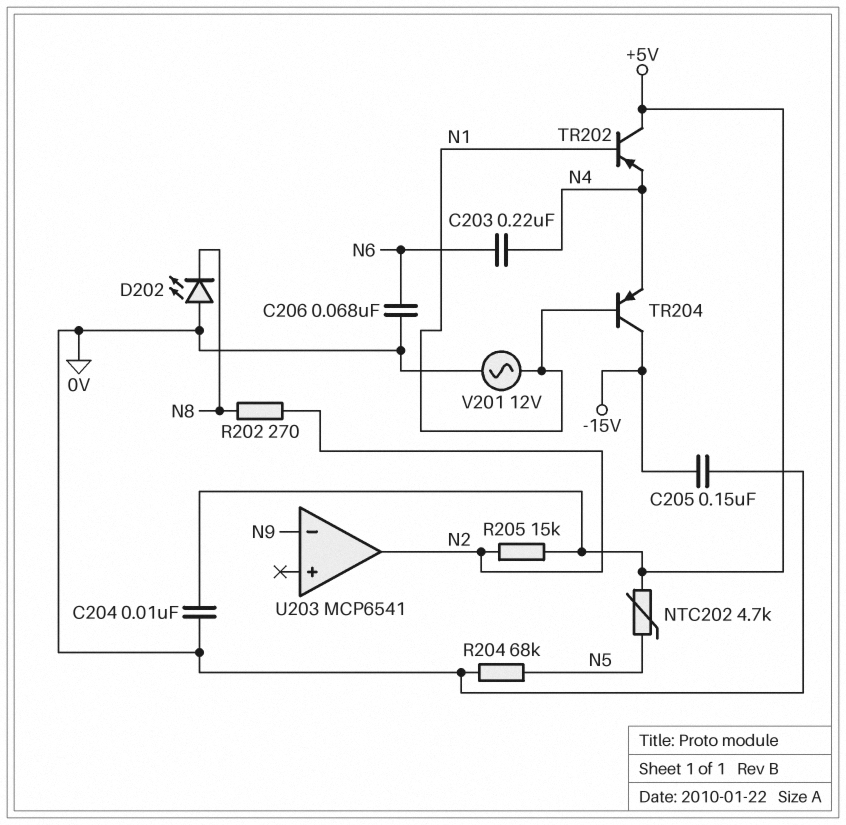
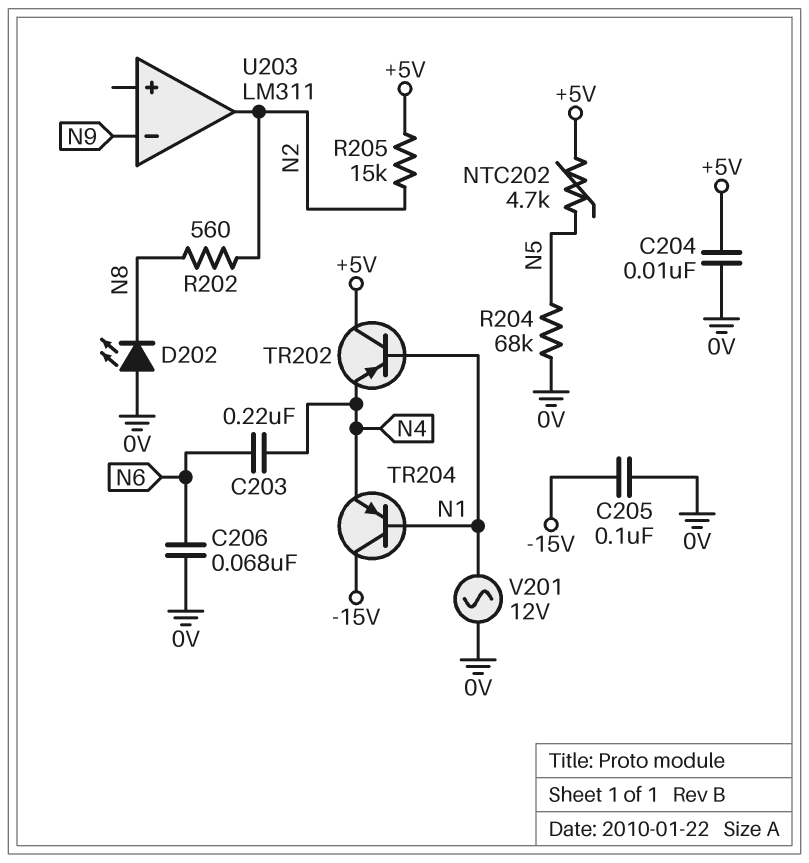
C205: 150nF (-15V, 0V) -> 100nF (-15V, 0V)
R202: 270 (N2, N8) -> 560 (N2, N8)
U203: MCP6541 -> LM311

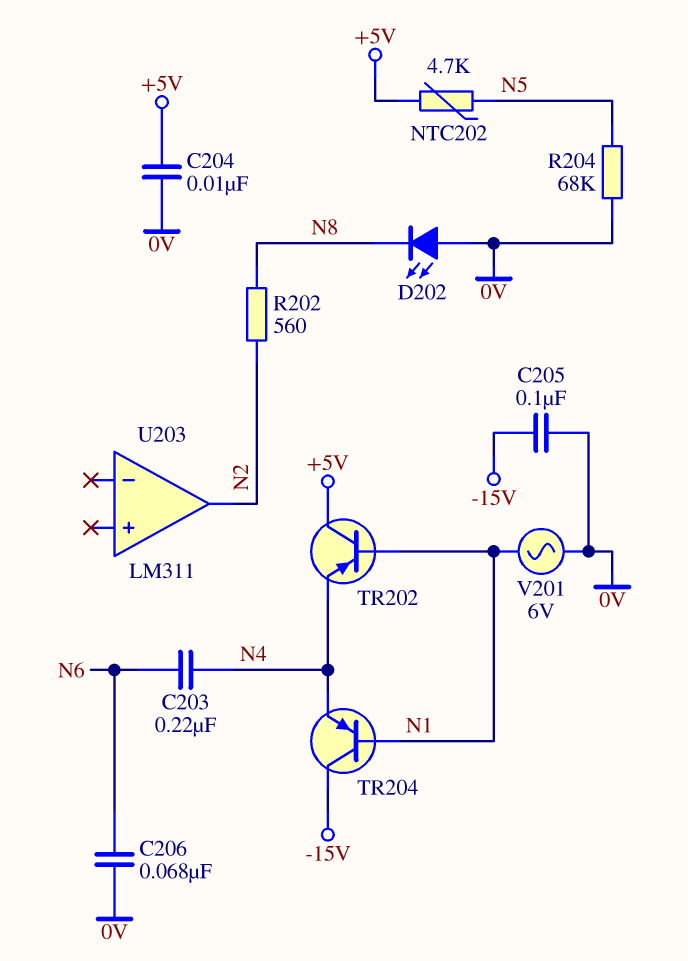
R205: 15k (+5V, N2) -> none
U203 pin in-: N9 -> none
V201: AC 12V (0V, N1) -> AC 6V (0V, N1)

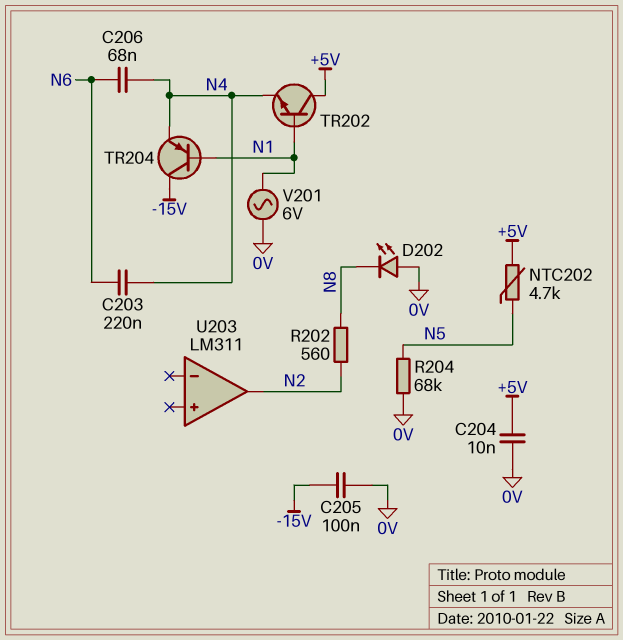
C206: 68nF (0V, N6) -> 68nF (N4, N6)
TR202: PNP (B N1, C +5V, E N4) -> NPN (B N1, C +5V, E N4)

